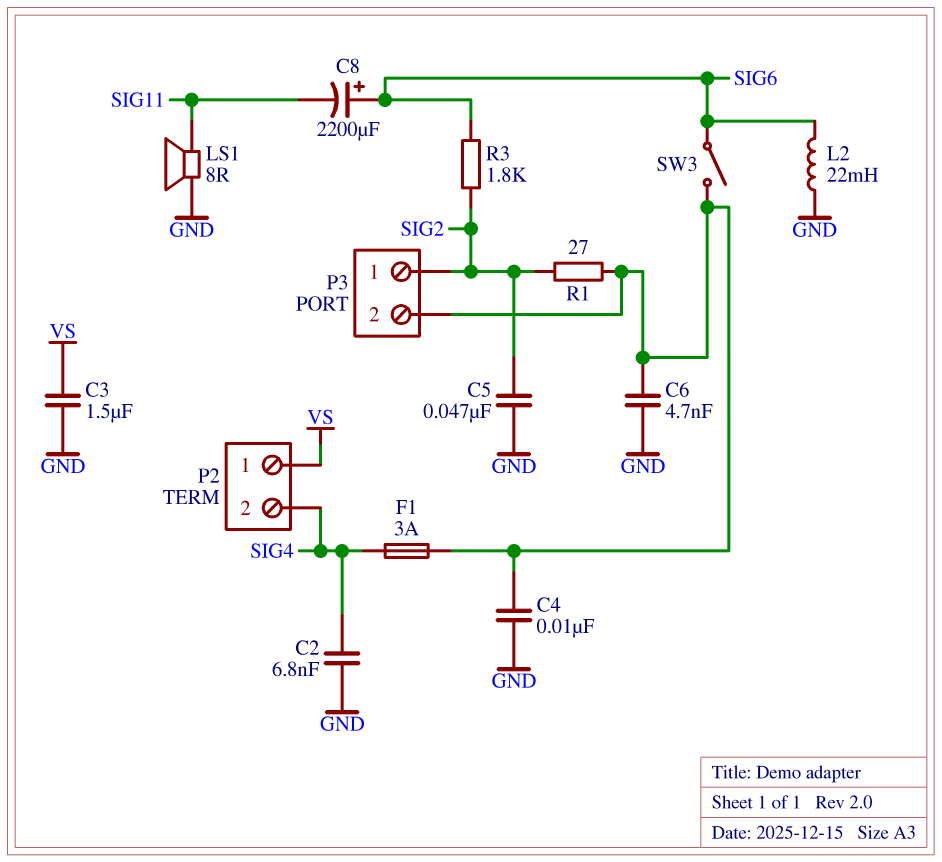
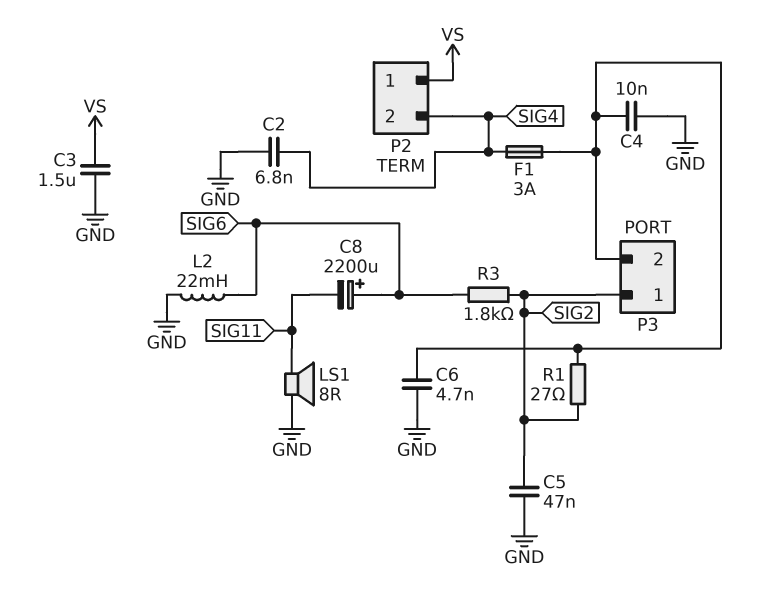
SW3: switch (P3/2, SIG6) -> none

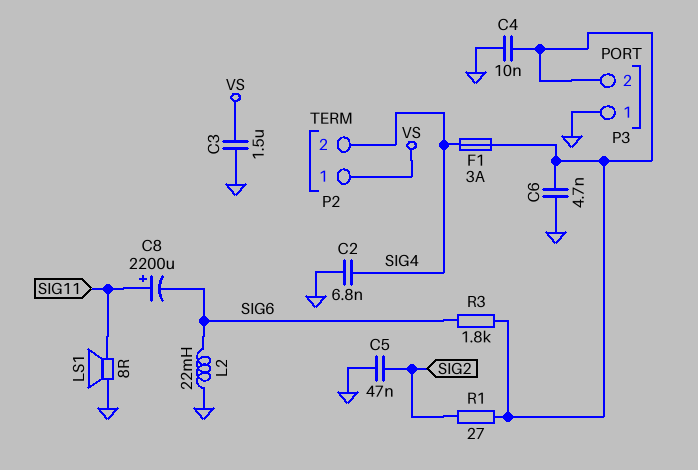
C8: 2200uF (plus SIG6, minus SIG11) -> 2200uF (plus SIG11, minus SIG6)
P3 pin 1: SIG2 -> GND
R3: 1.8k (SIG2, SIG6) -> 1.8k (P3/2, SIG6)

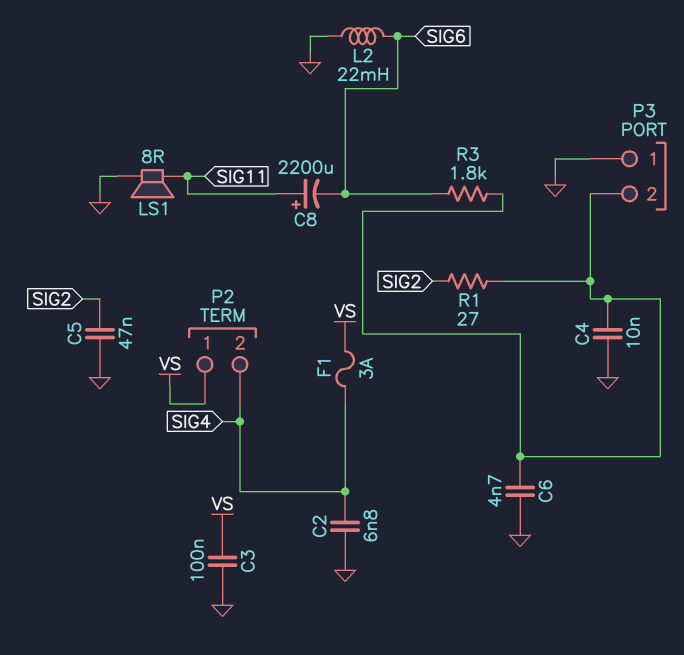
C3: 1.5uF (GND, VS) -> 100nF (GND, VS)
F1: 3A (P3/2, SIG4) -> 3A (SIG4, VS)

